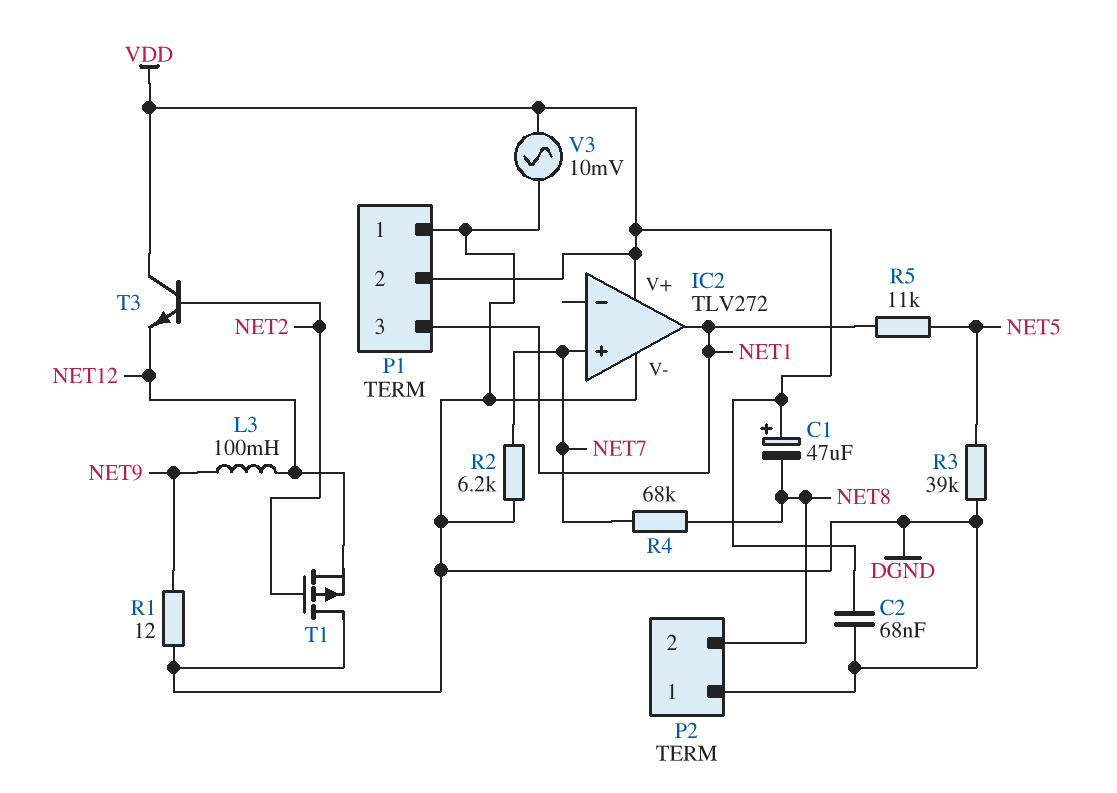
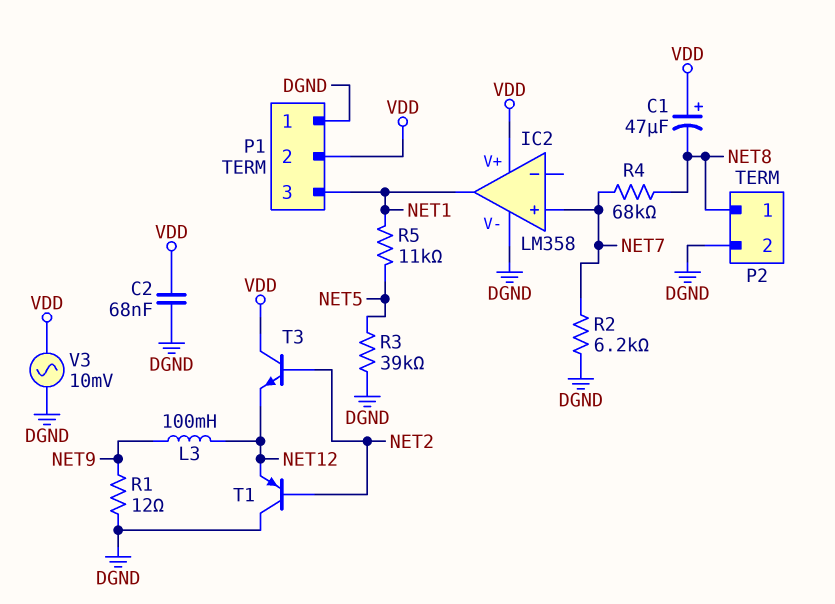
IC2: TLV272 -> LM358
P2 pin 1: DGND -> NET8
P2 pin 2: NET8 -> DGND
T1: PMOS (G NET2, D DGND, S NET12) -> PNP (B NET2, C DGND, E NET12)

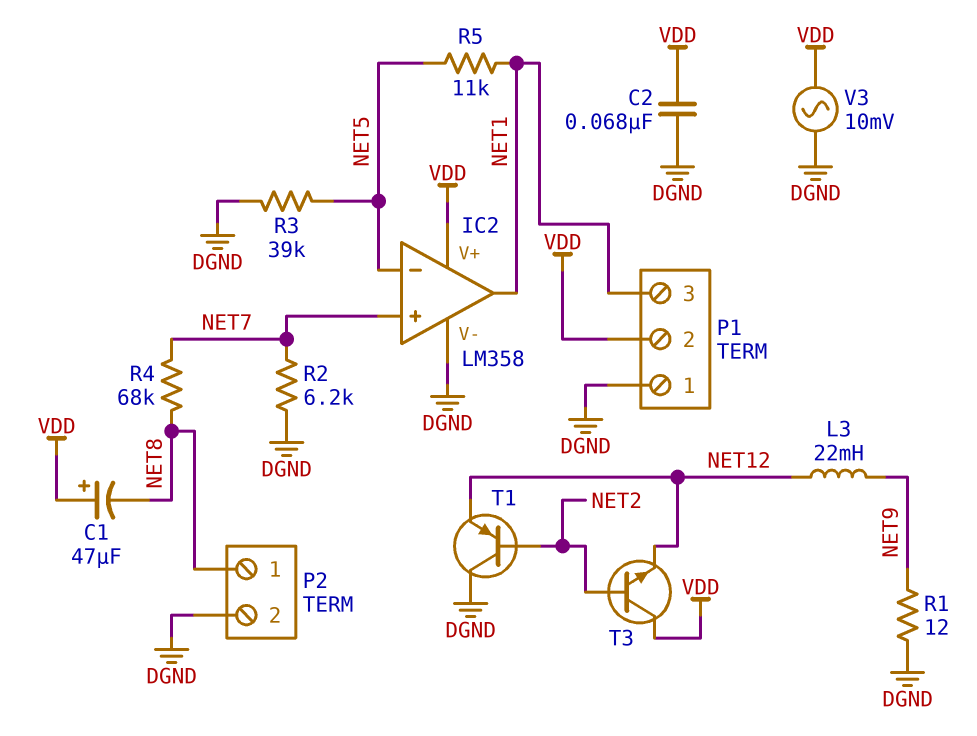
IC2 pin in-: none -> NET5
L3: 100mH (NET9, NET12) -> 22mH (NET9, NET12)

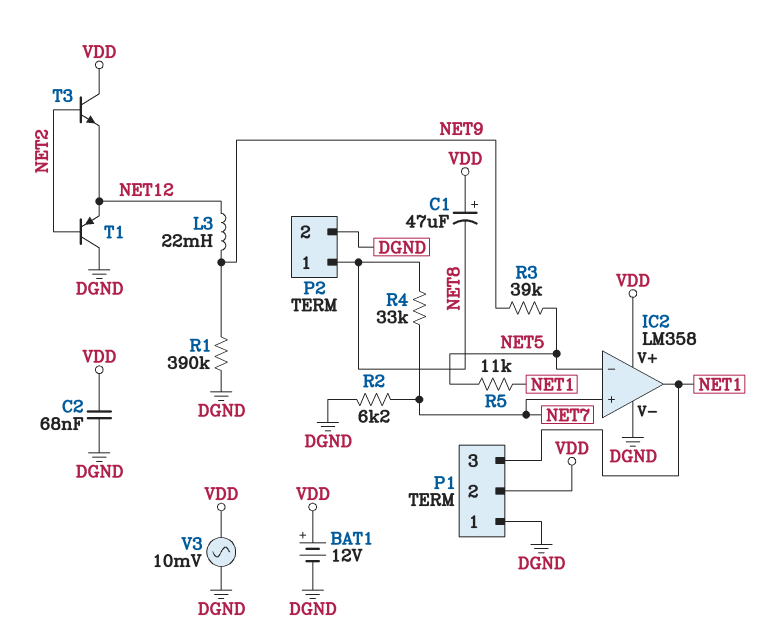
BAT1: none -> 12V (plus VDD, minus DGND)
R1: 12 (DGND, NET9) -> 390k (DGND, NET9)
R3: 39k (DGND, NET5) -> 39k (NET5, NET9)
R4: 68k (NET7, NET8) -> 33k (NET7, NET8)

